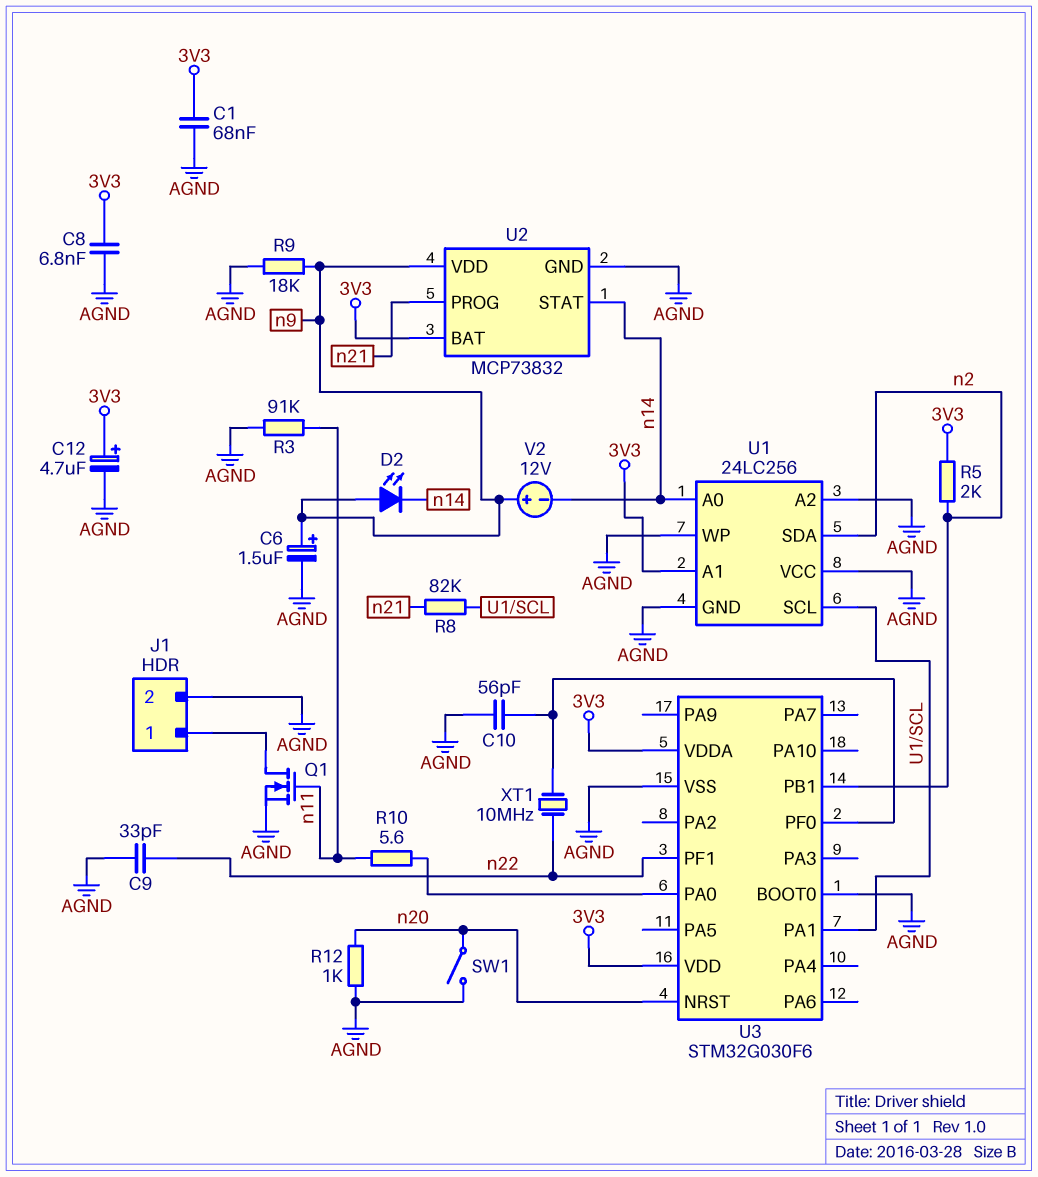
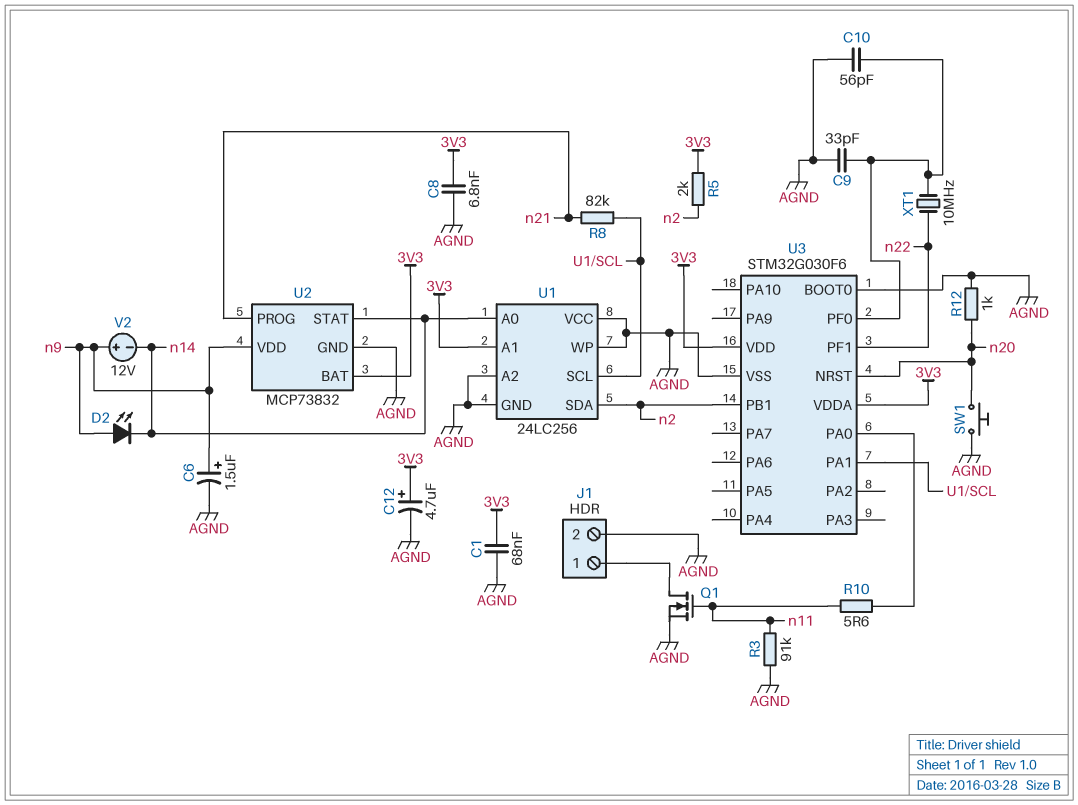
C9: 33pF (AGND, n22) -> 33pF (AGND, U3/PF0)
R9: 18k (AGND, n9) -> none
SW1: switch (AGND, n20) -> button (AGND, n20)

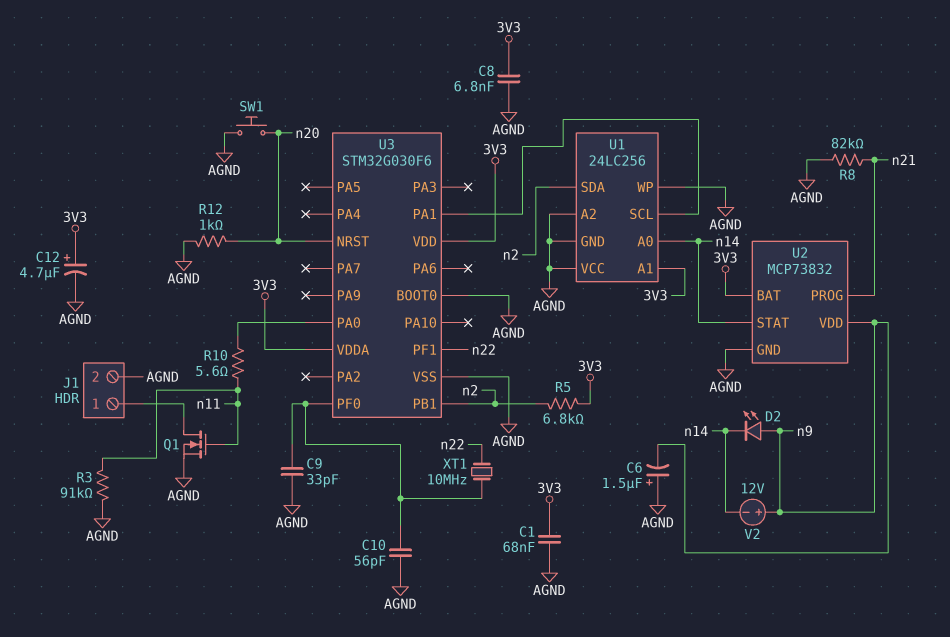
C6: 1.5uF (plus n9, minus AGND) -> 1.5uF (plus AGND, minus n9)
R5: 2k (3V3, n2) -> 6.8k (3V3, n2)
R8: 82k (U1/SCL, n21) -> 82k (AGND, n21)

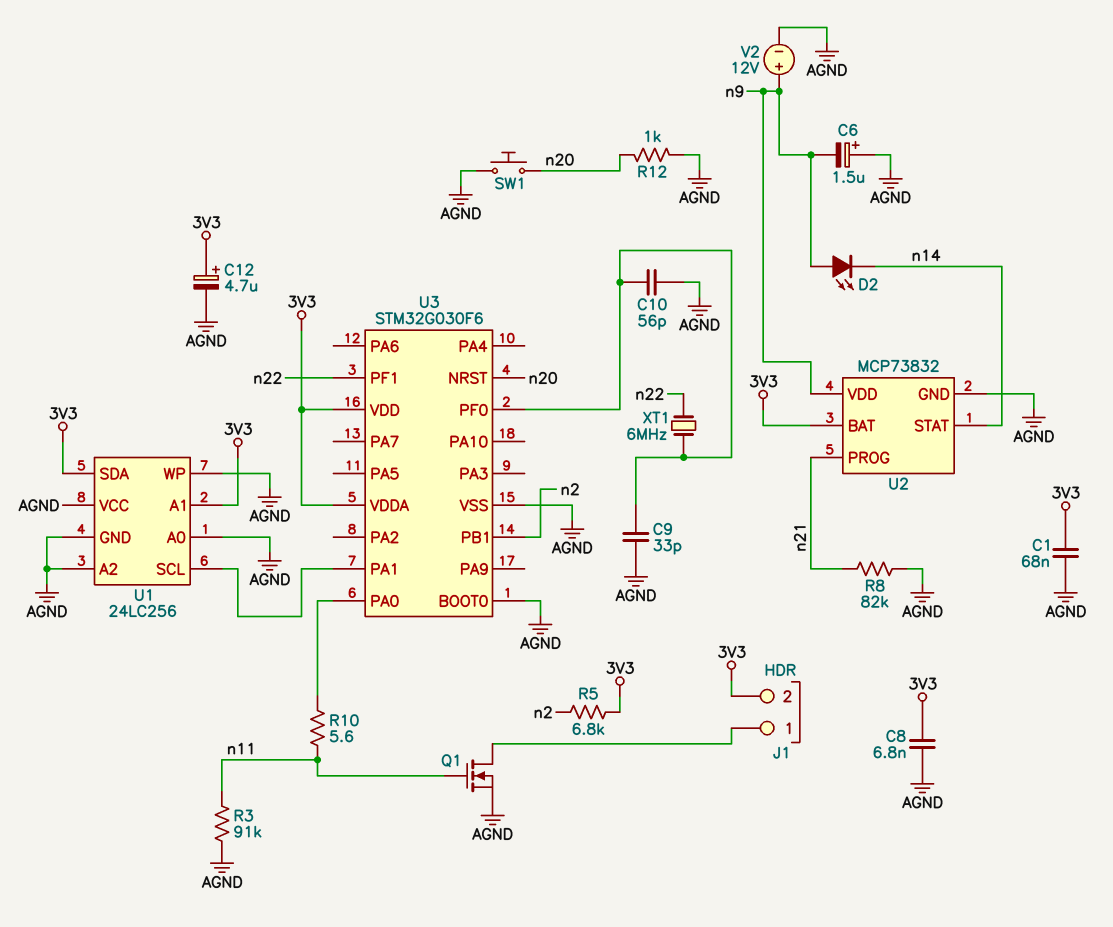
J1 pin 2: AGND -> 3V3
U1 pin A0: n14 -> AGND
U1 pin SDA: n2 -> 3V3
V2: 12V (plus n9, minus n14) -> 12V (plus n9, minus AGND)
XT1: 10MHz (U3/PF0, n22) -> 6MHz (U3/PF0, n22)

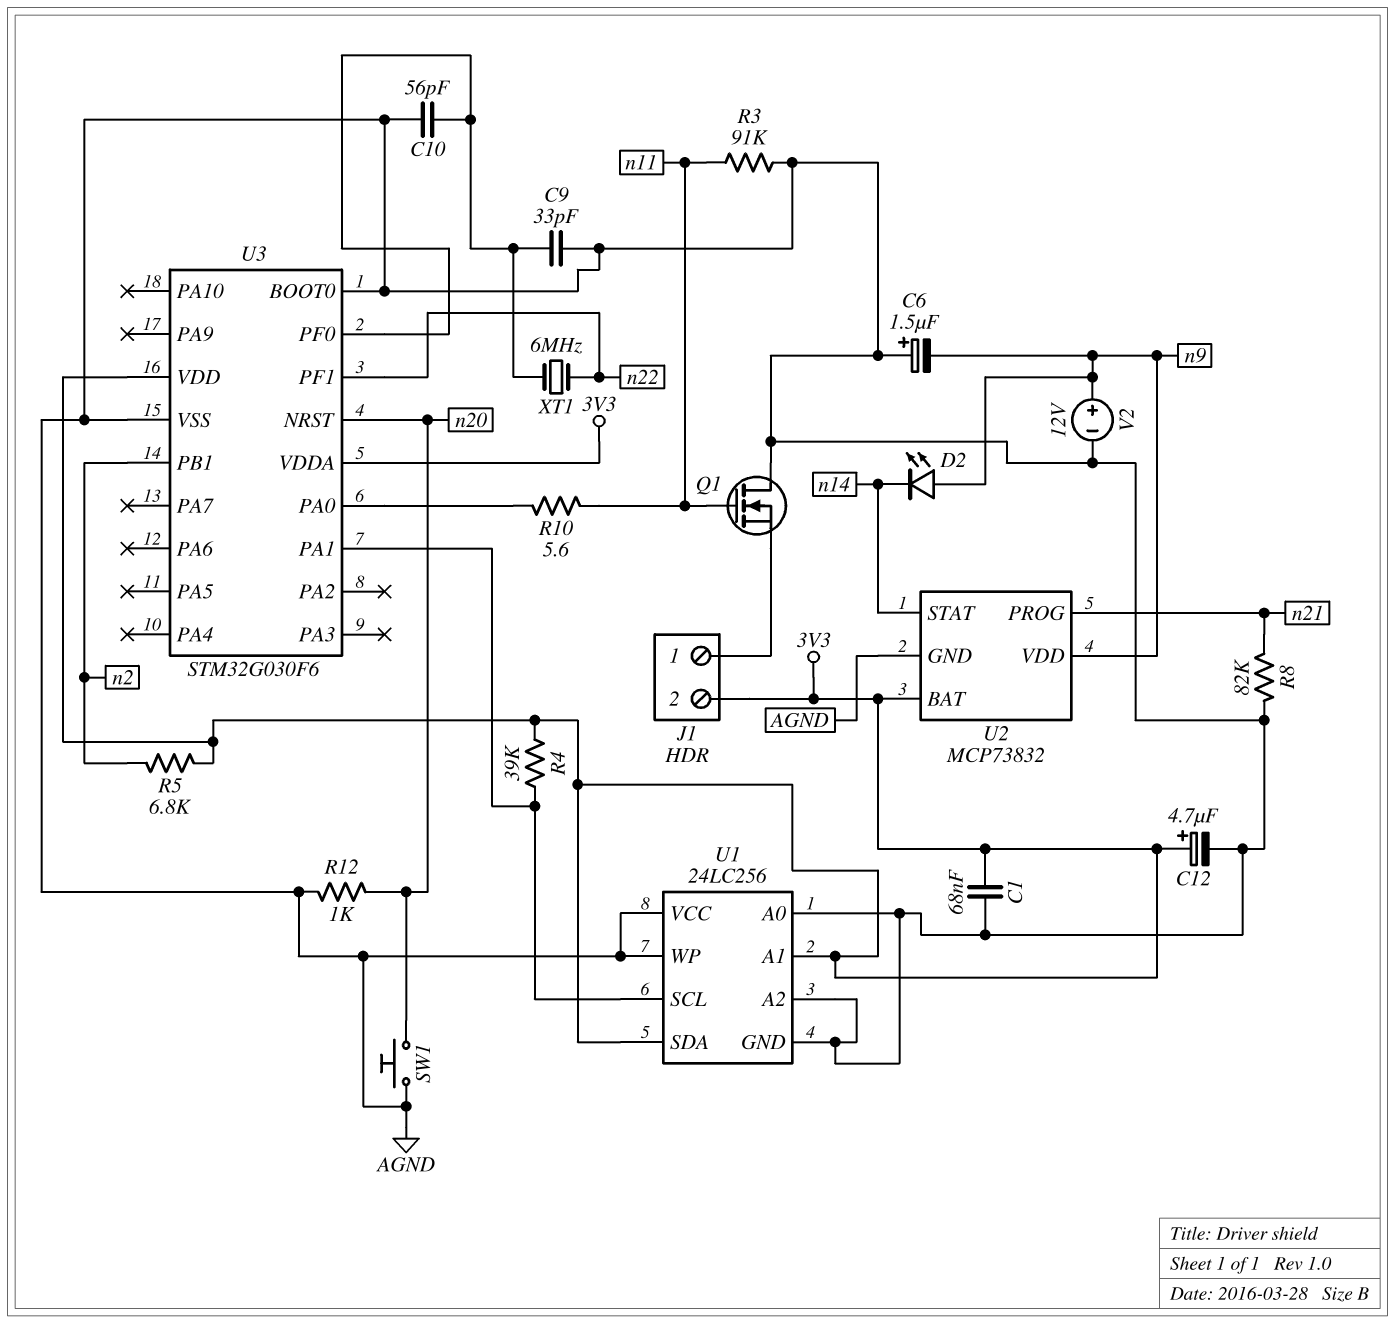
C8: 6.8nF (3V3, AGND) -> none
Q1: NMOS (G n11, D J1/1, S AGND) -> NMOS (G n11, D AGND, S J1/1)
R4: none -> 39k (3V3, U1/SCL)

